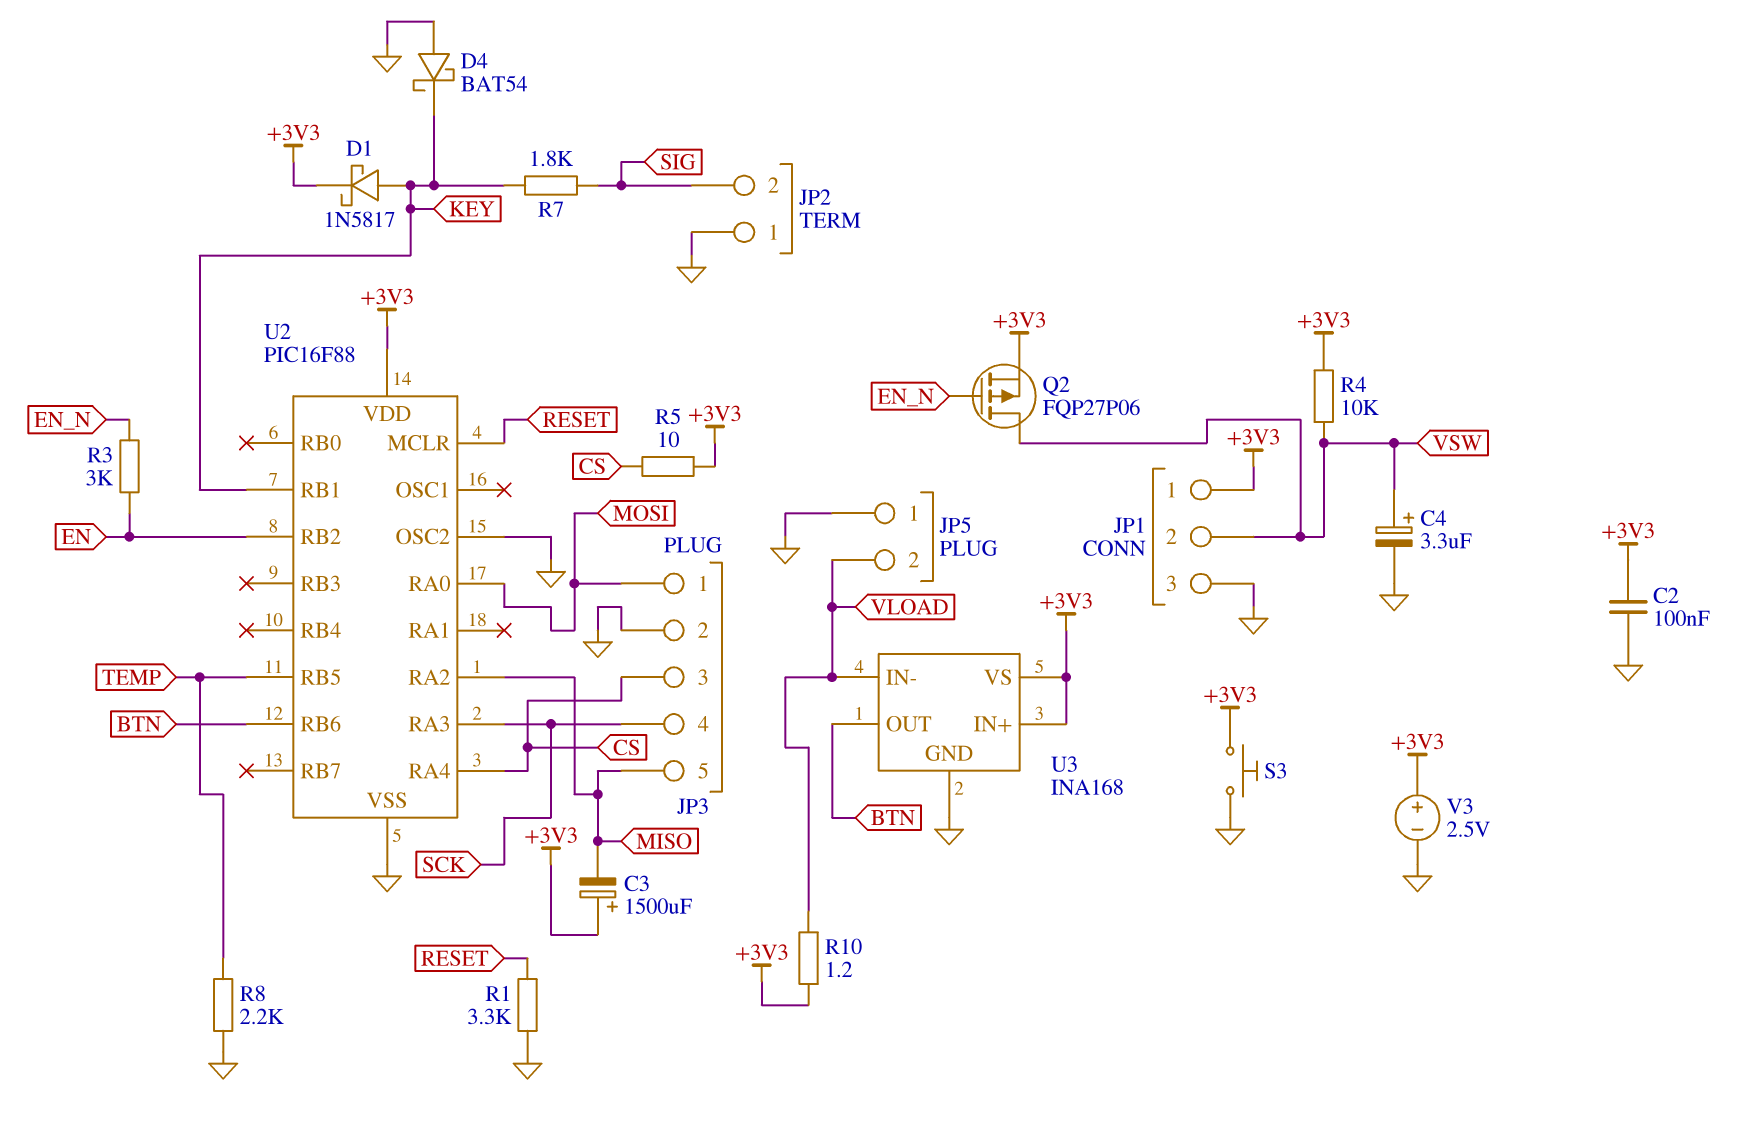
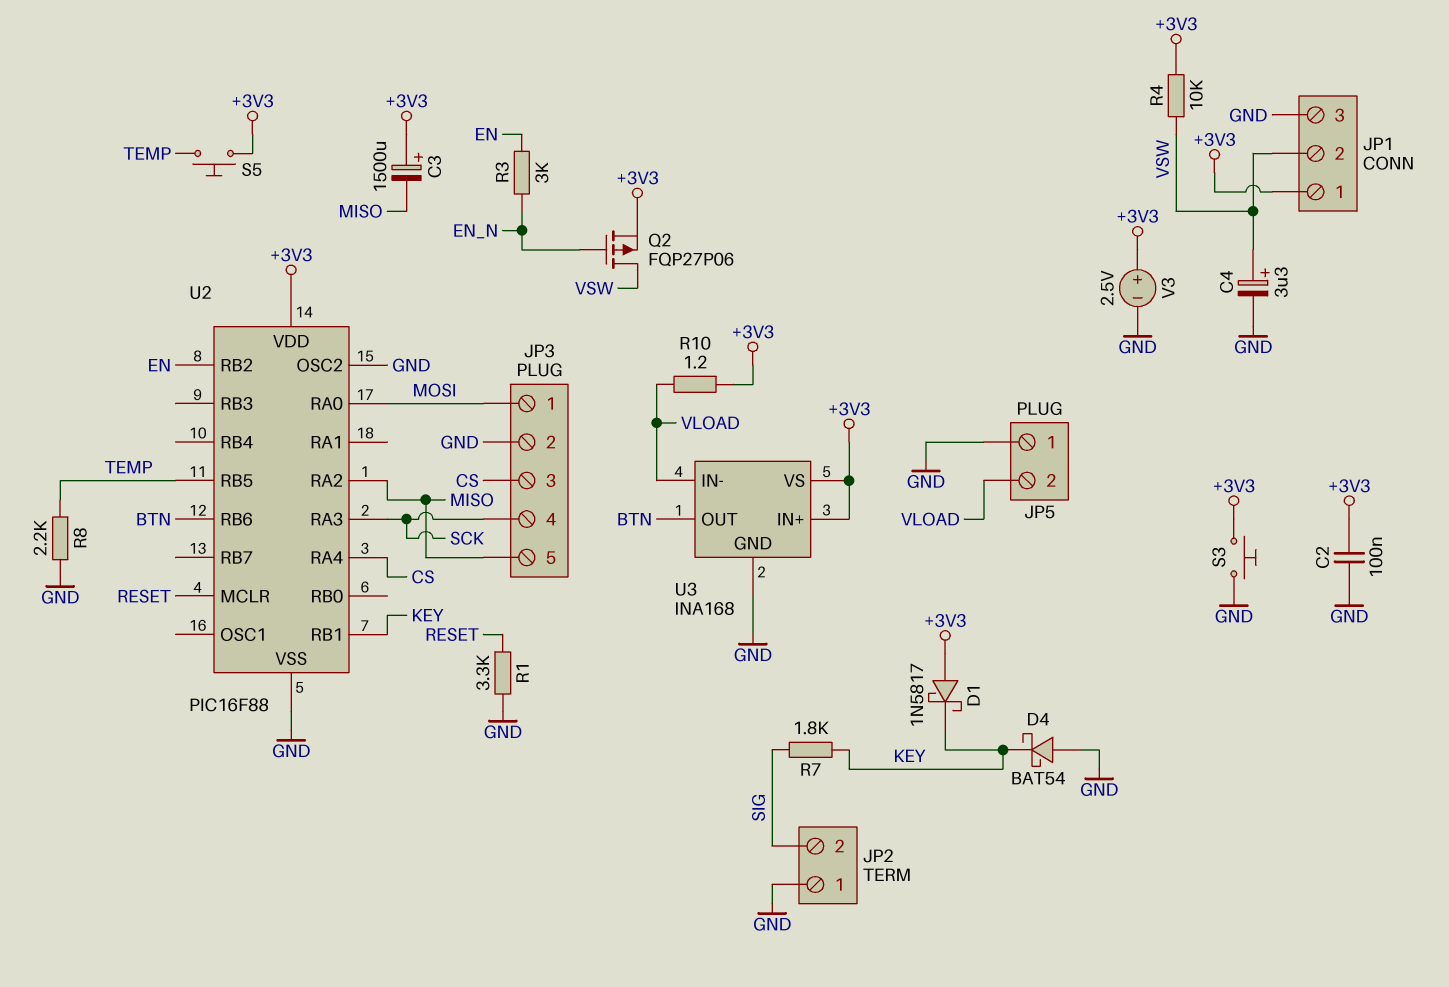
D1: schottky 1N5817 (A KEY, K +3V3) -> schottky 1N5817 (A +3V3, K KEY)
R5: 10 (+3V3, CS) -> none
S5: none -> button (+3V3, TEMP)

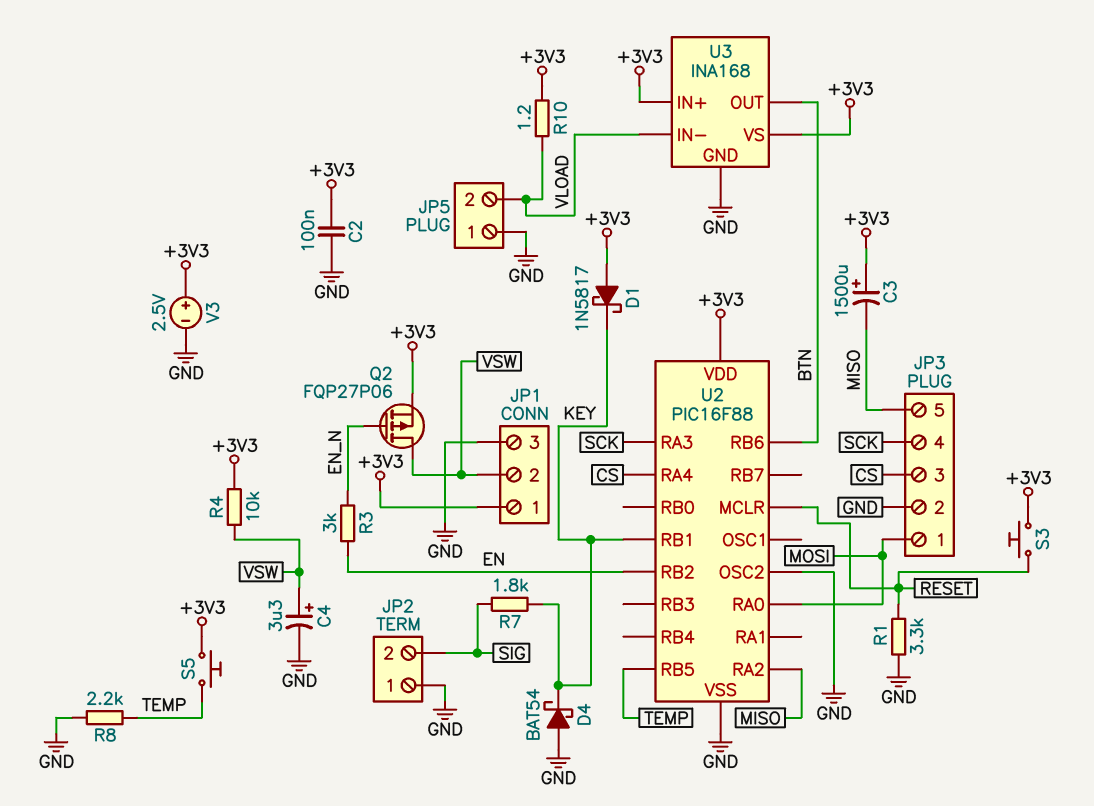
S3: button (+3V3, GND) -> button (+3V3, RESET)

